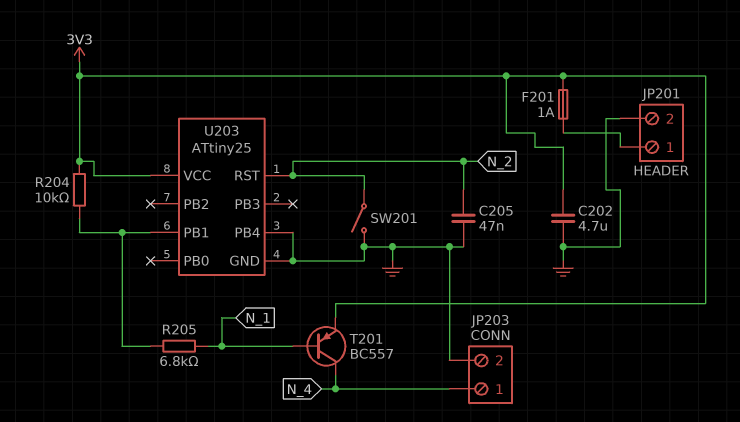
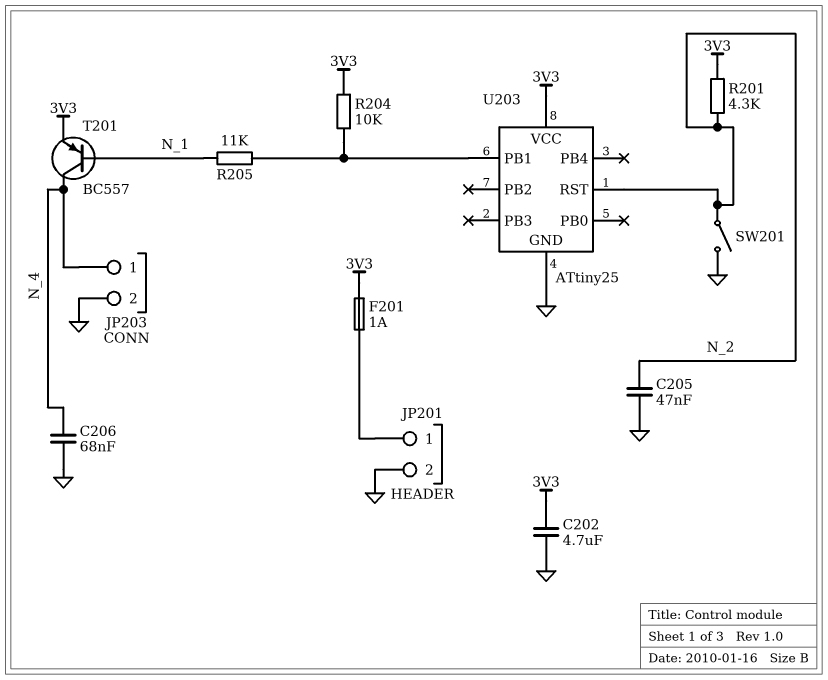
C206: none -> 68nF (GND, N_4)
R201: none -> 4.3k (3V3, N_2)
R205: 6.8k (N_1, U203/PB1) -> 11k (N_1, U203/PB1)
U203 pin PB4: GND -> none

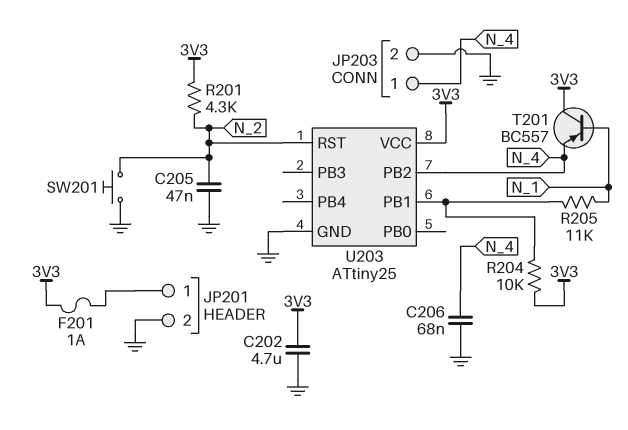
SW201: switch (GND, N_2) -> button (GND, N_2)
T201: PNP BC557 (B N_1, C N_4, E 3V3) -> PNP BC557 (B N_1, C 3V3, E N_4)
U203 pin PB2: none -> N_4

